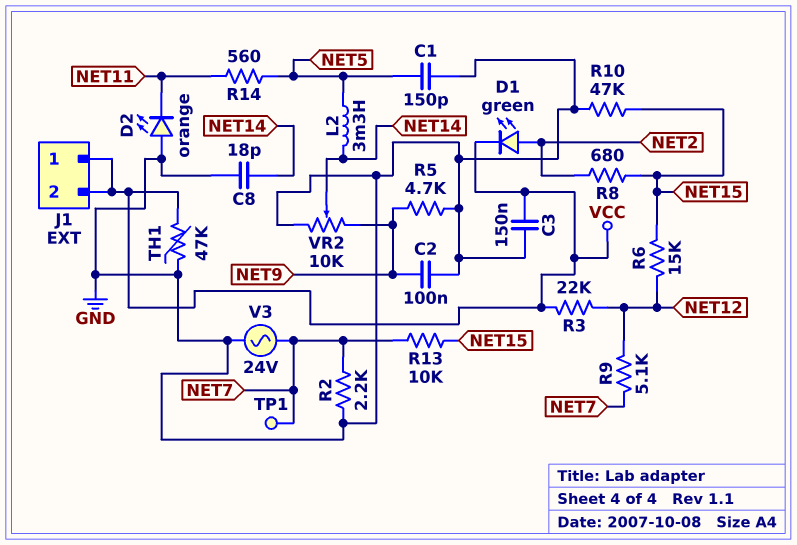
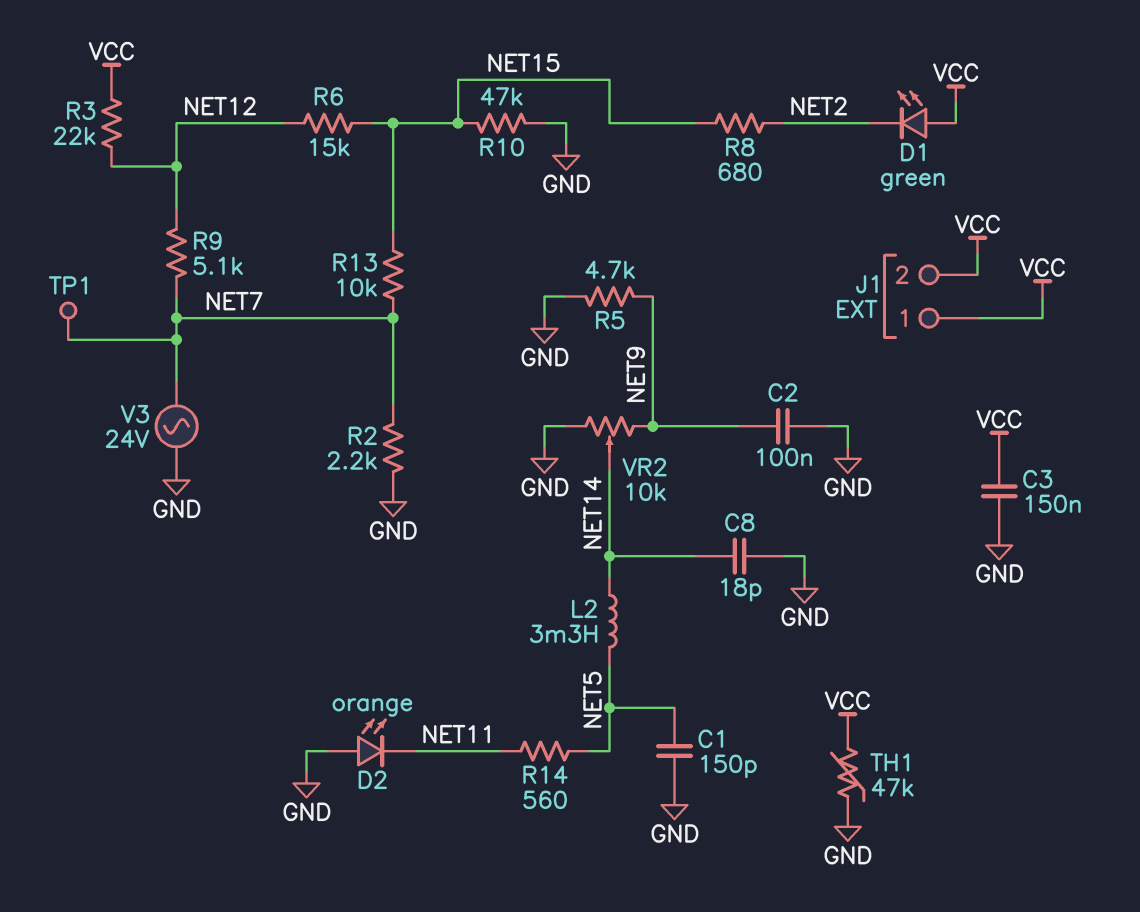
D1: LED green (A NET2, K VCC) -> LED green (A VCC, K NET2)

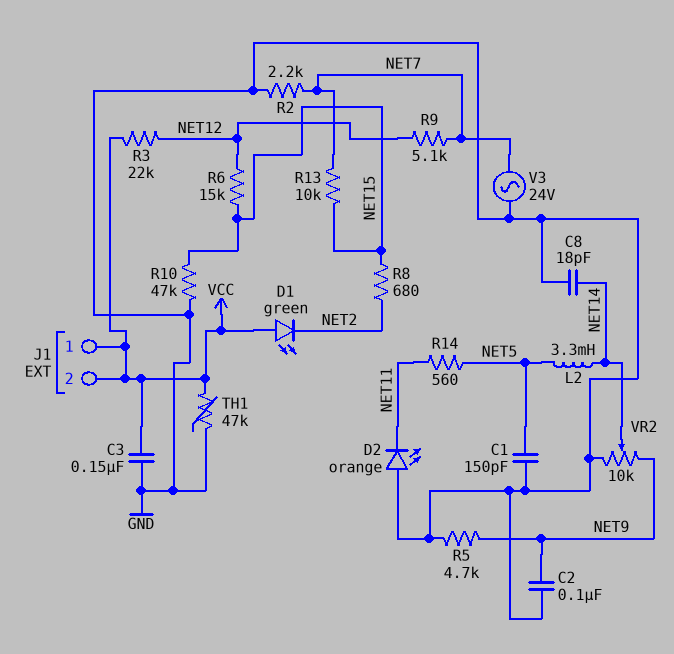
TP1: test point (NET7) -> none

